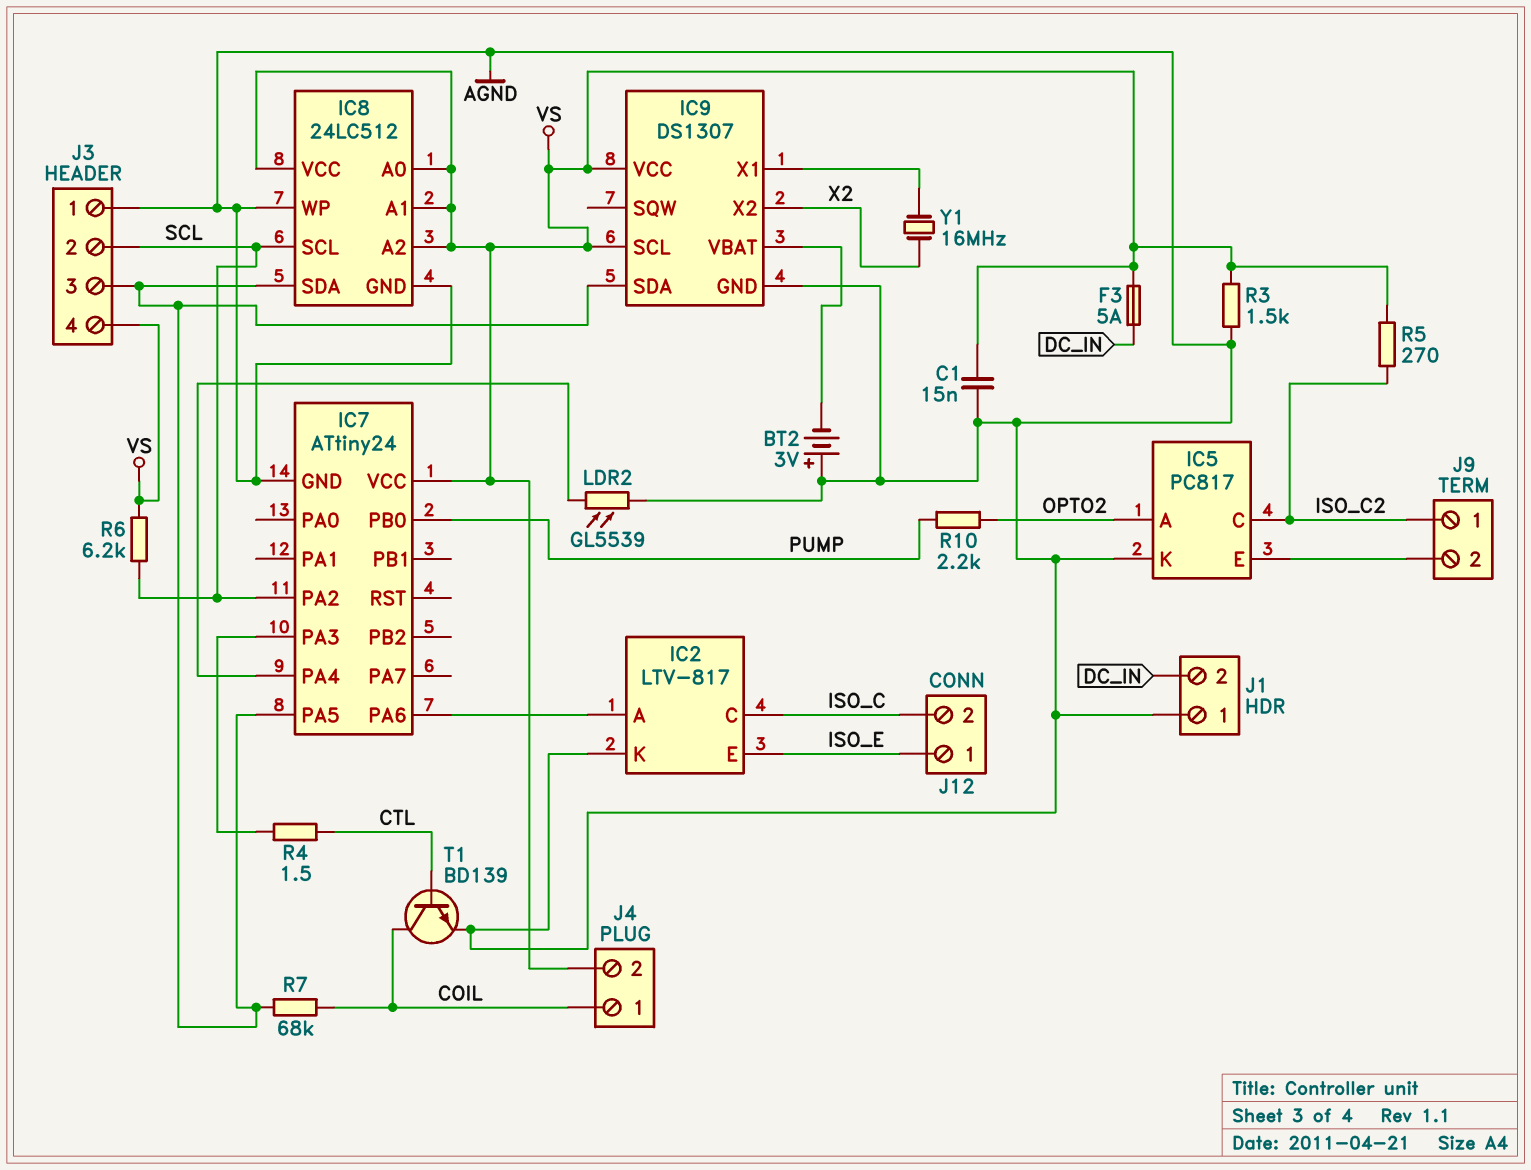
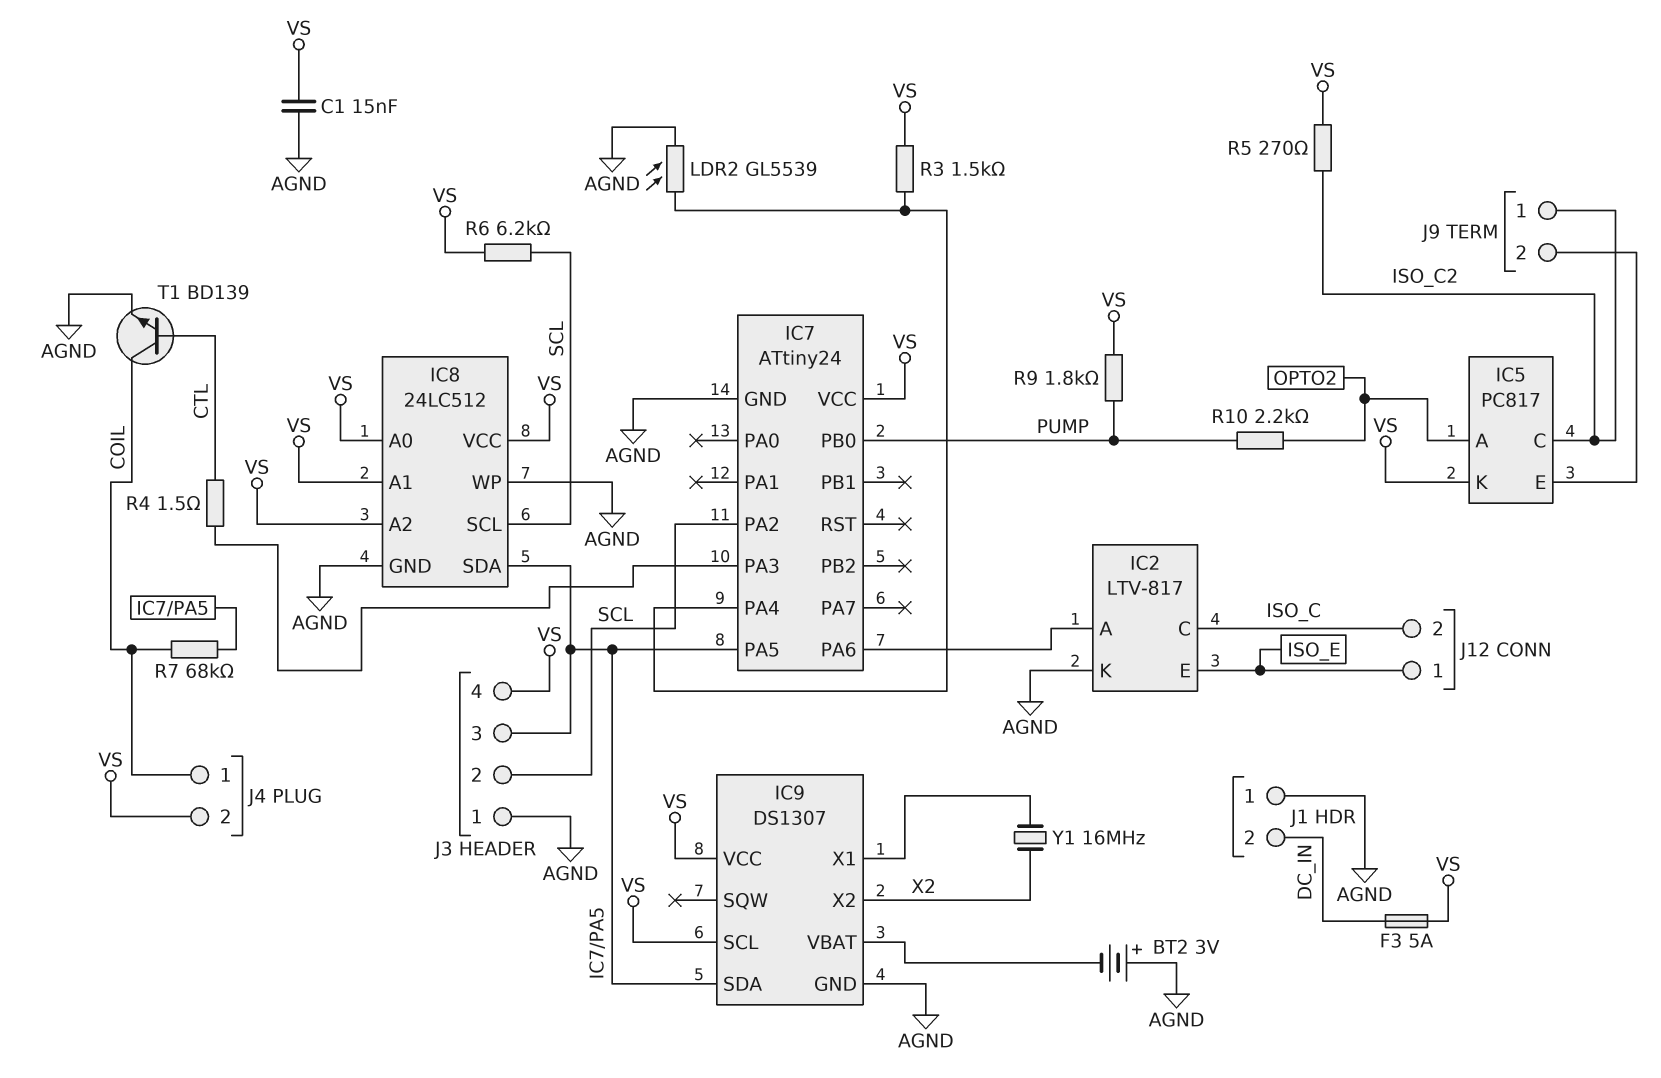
IC5 pin K: AGND -> VS
R3: 1.5k (AGND, VS) -> 1.5k (IC7/PA4, VS)
R9: none -> 1.8k (PUMP, VS)

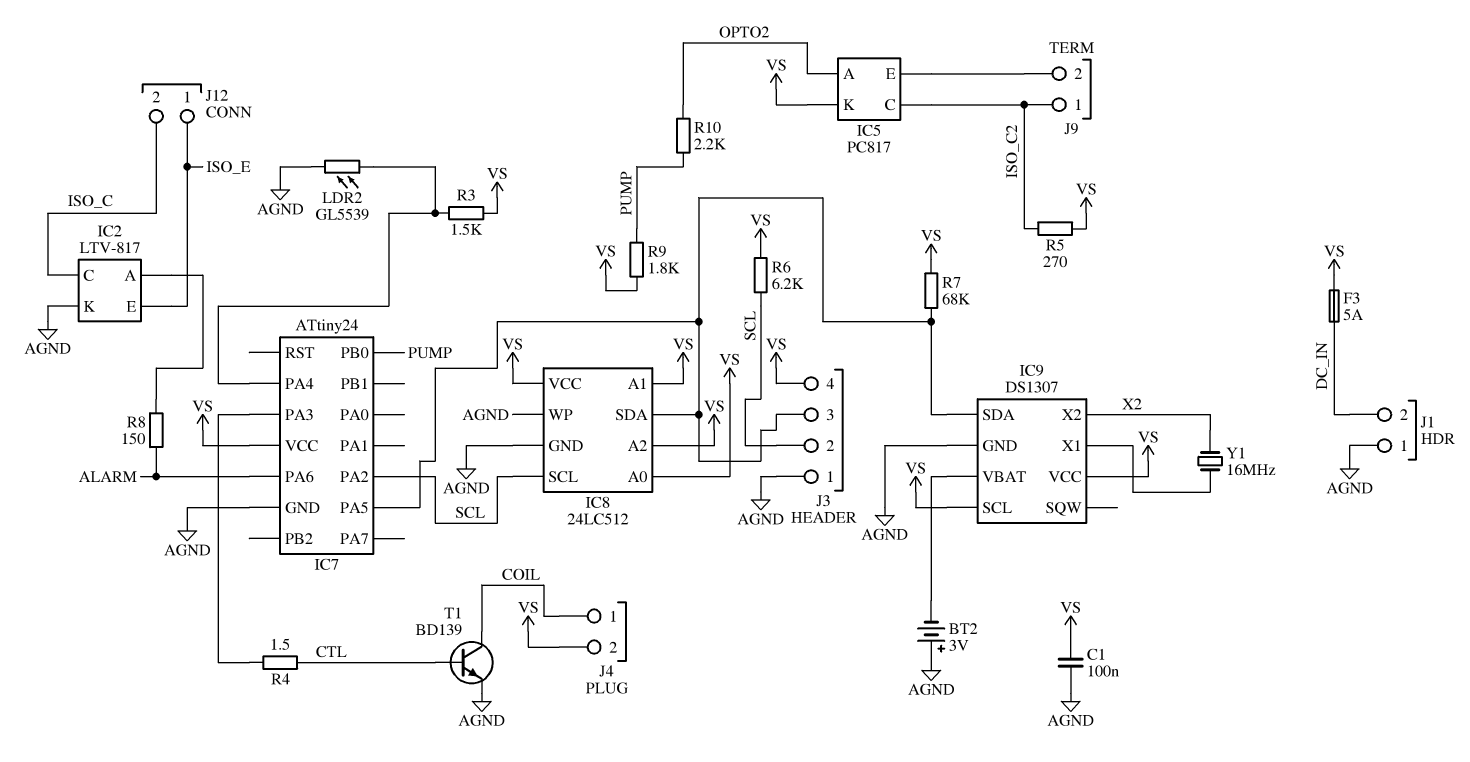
C1: 15nF (AGND, VS) -> 100nF (AGND, VS)
IC7 pin PA6: IC2/A -> ALARM
R7: 68k (COIL, IC7/PA5) -> 68k (IC7/PA5, VS)
R8: none -> 150 (ALARM, IC2/A)

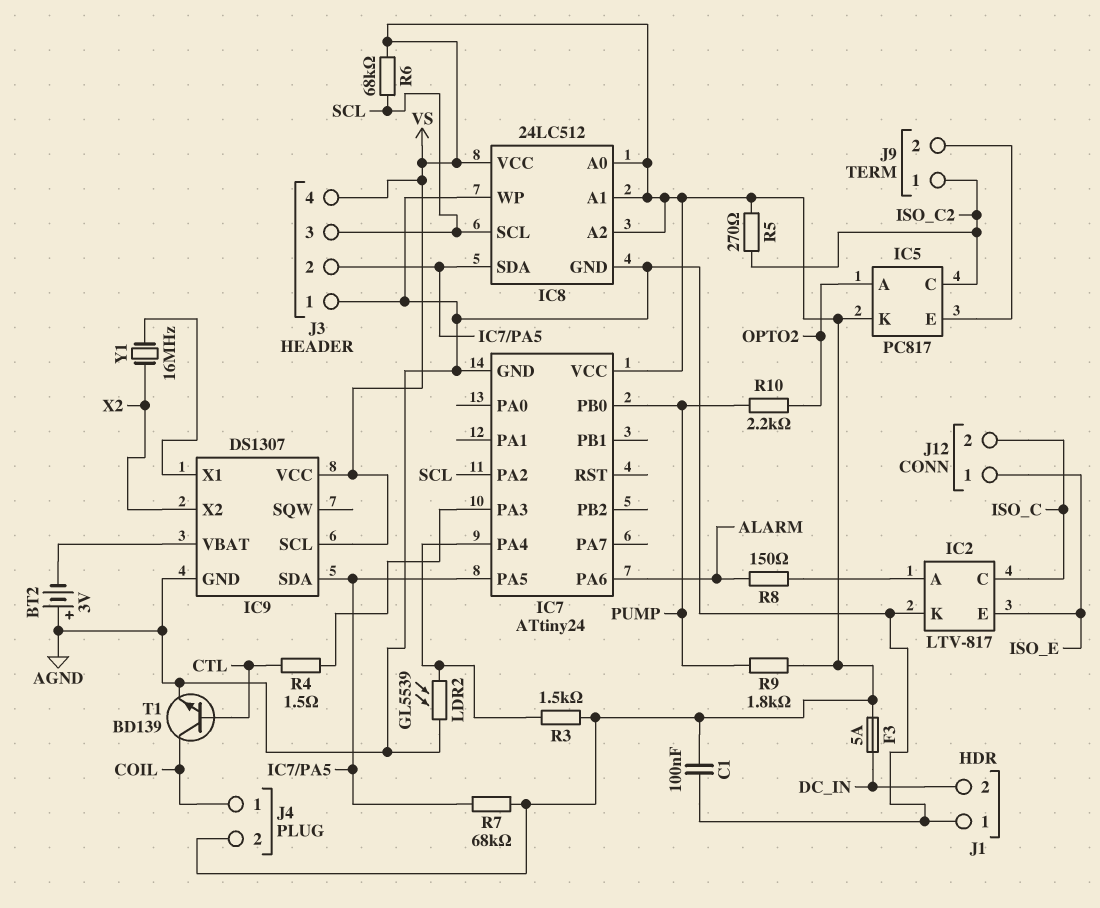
J3 pin 2: SCL -> IC7/PA5
J3 pin 3: IC7/PA5 -> SCL
R6: 6.2k (SCL, VS) -> 68k (SCL, VS)

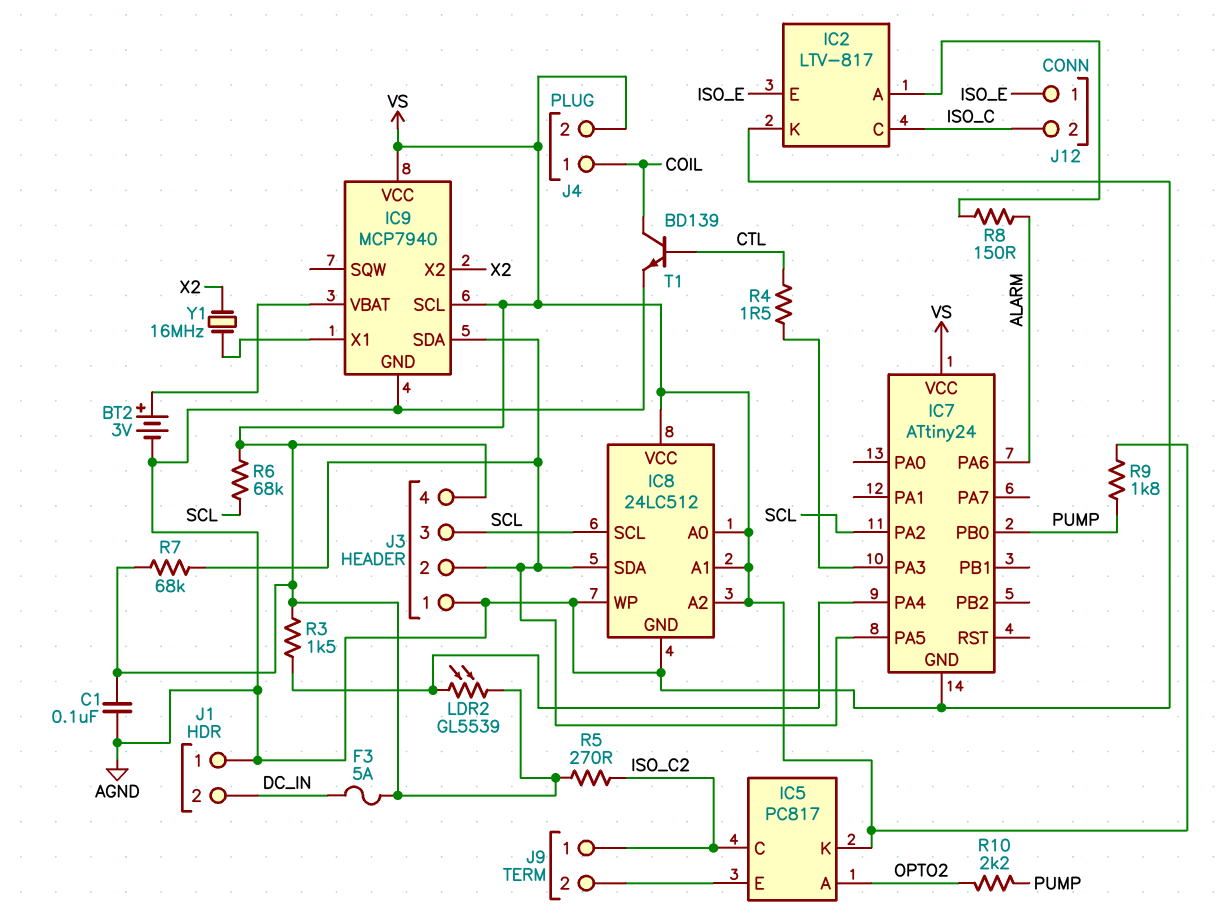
BT2: 3V (plus AGND, minus IC9/VBAT) -> 3V (plus IC9/VBAT, minus AGND)
IC9: DS1307 -> MCP7940
LDR2: GL5539 (AGND, IC7/PA4) -> GL5539 (IC7/PA4, VS)

